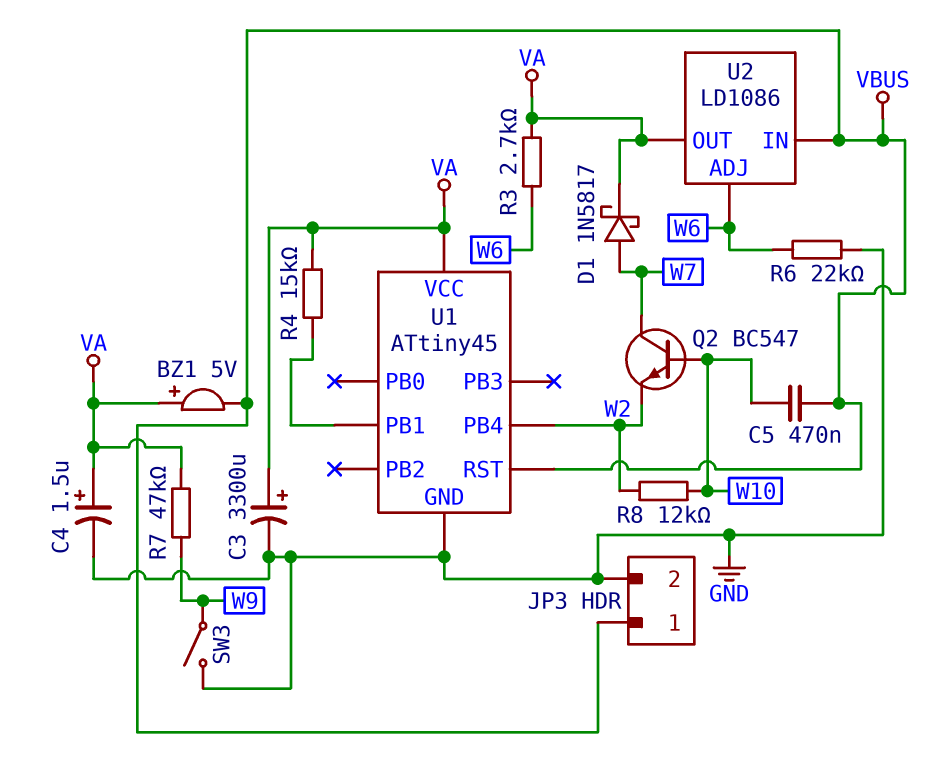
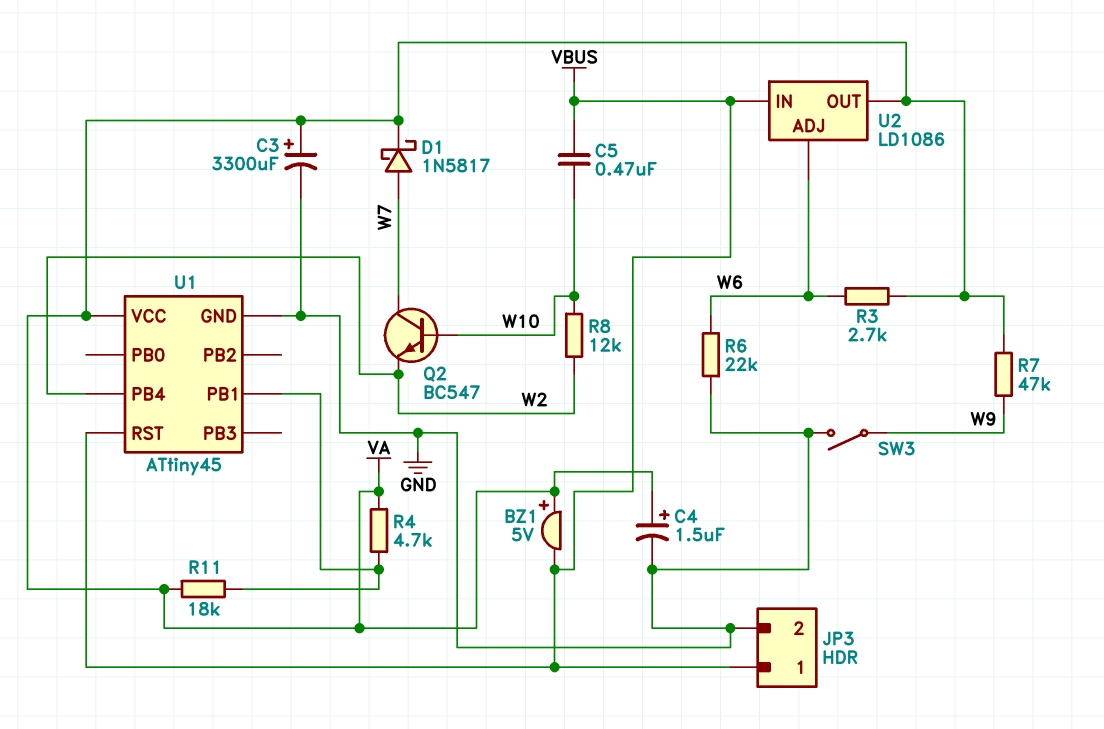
R4: 15k (U1/PB1, VA) -> 4.7k (U1/PB1, VA)
R11: none -> 18k (U1/PB1, VA)

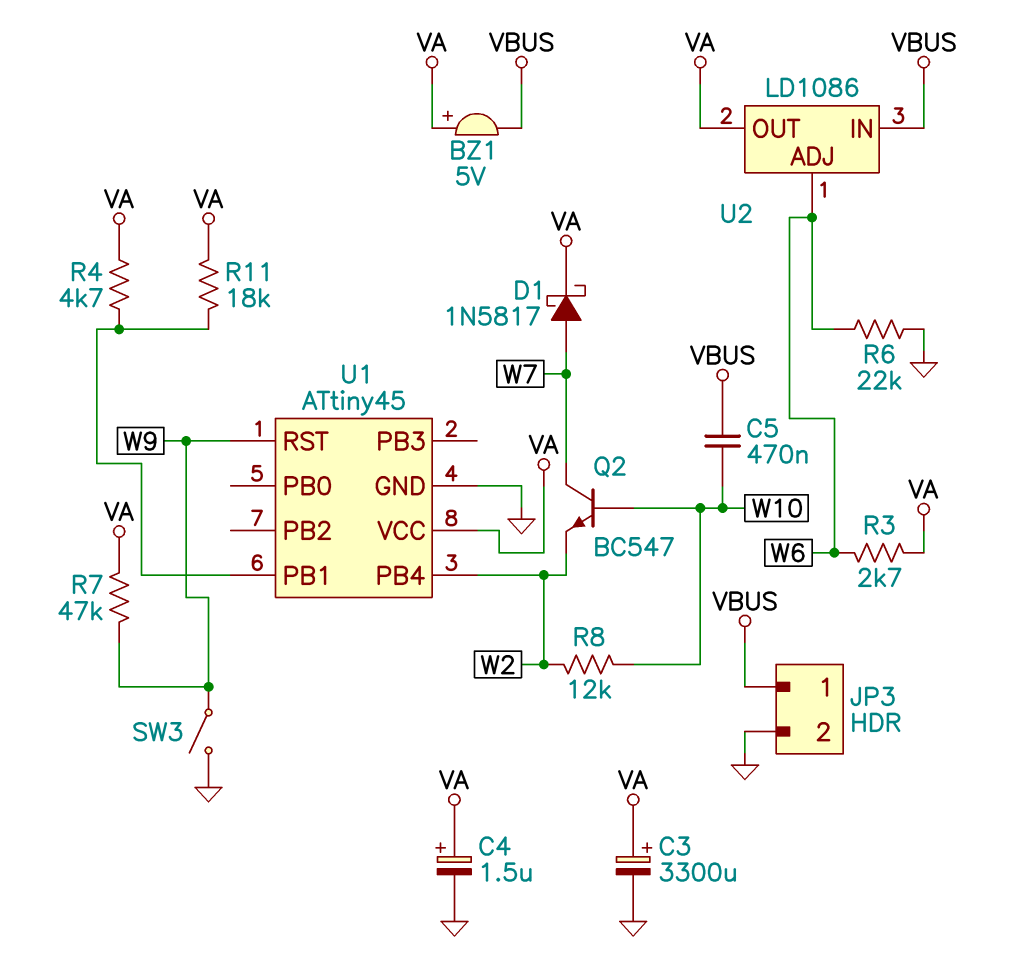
U1 pin RST: VBUS -> W9

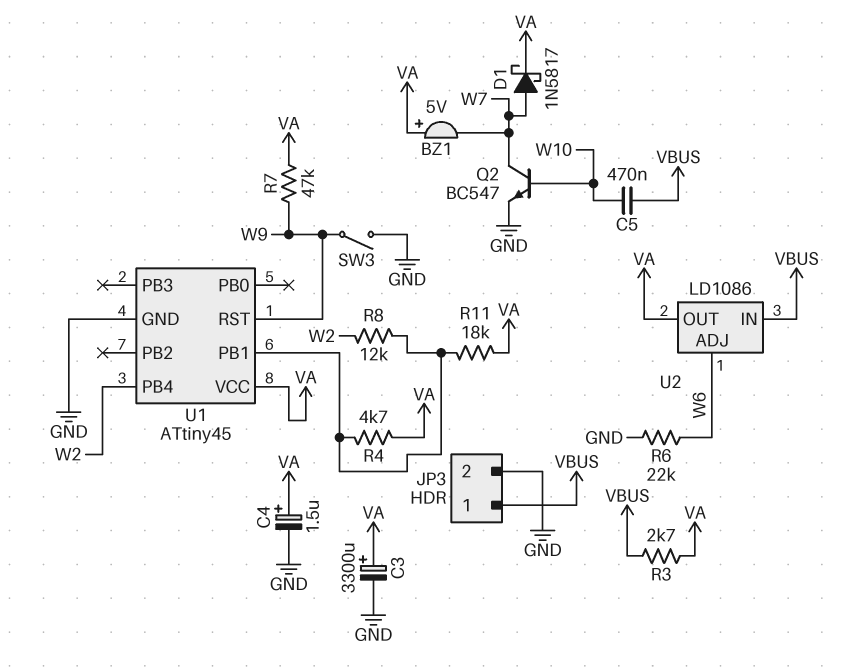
BZ1: buzzer 5V (plus VA, minus VBUS) -> buzzer 5V (plus VA, minus W7)
Q2: NPN BC547 (B W10, C W7, E W2) -> NPN BC547 (B W10, C W7, E GND)
R3: 2.7k (VA, W6) -> 2.7k (VA, VBUS)
R8: 12k (W2, W10) -> 12k (U1/PB1, W2)

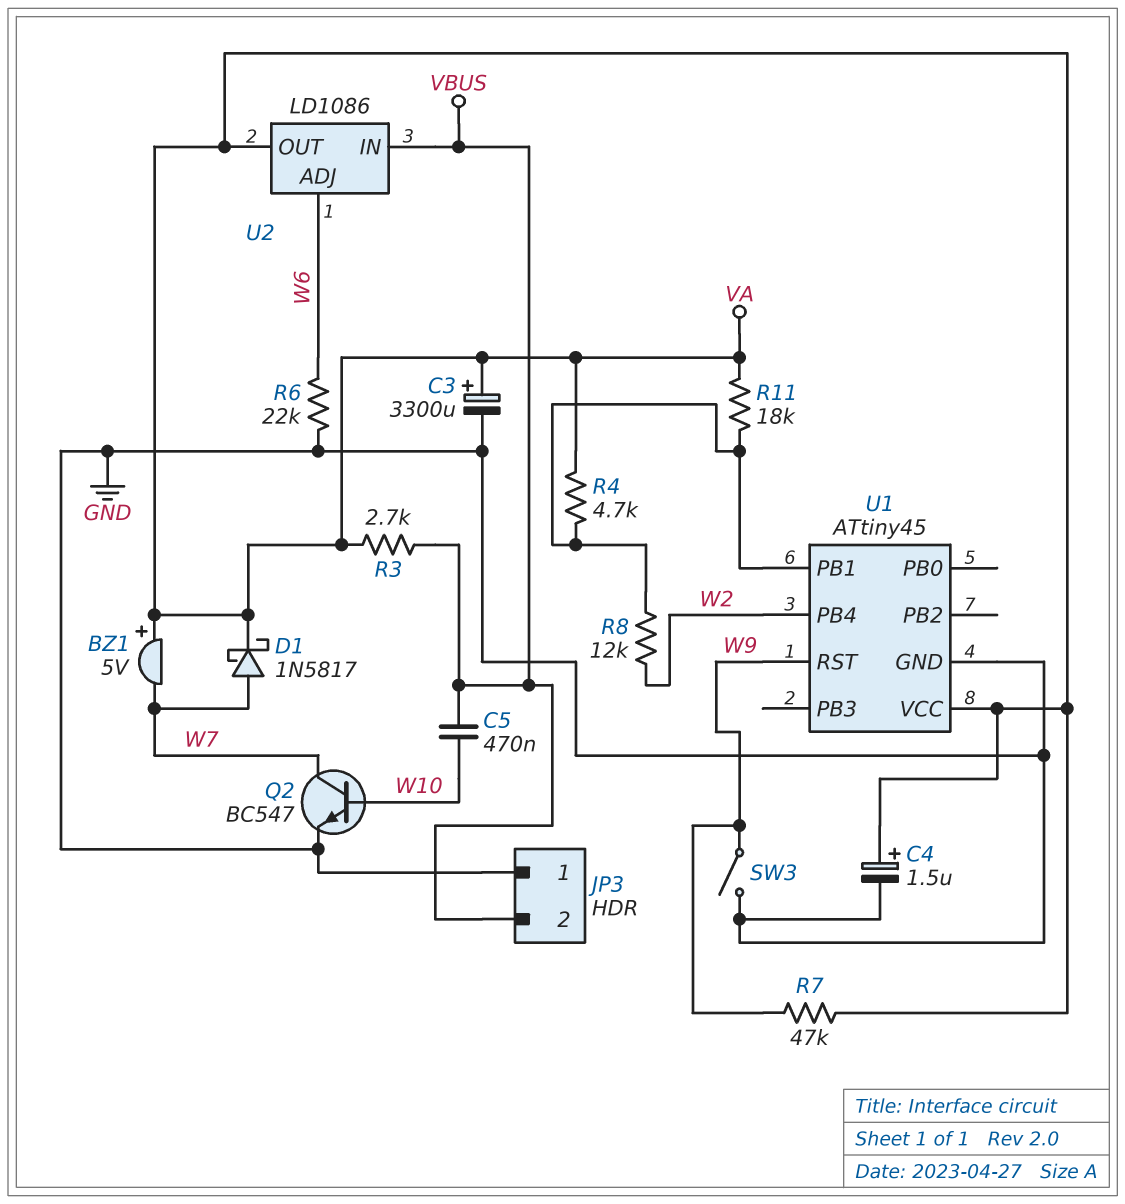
JP3 pin 1: VBUS -> GND
JP3 pin 2: GND -> VBUS

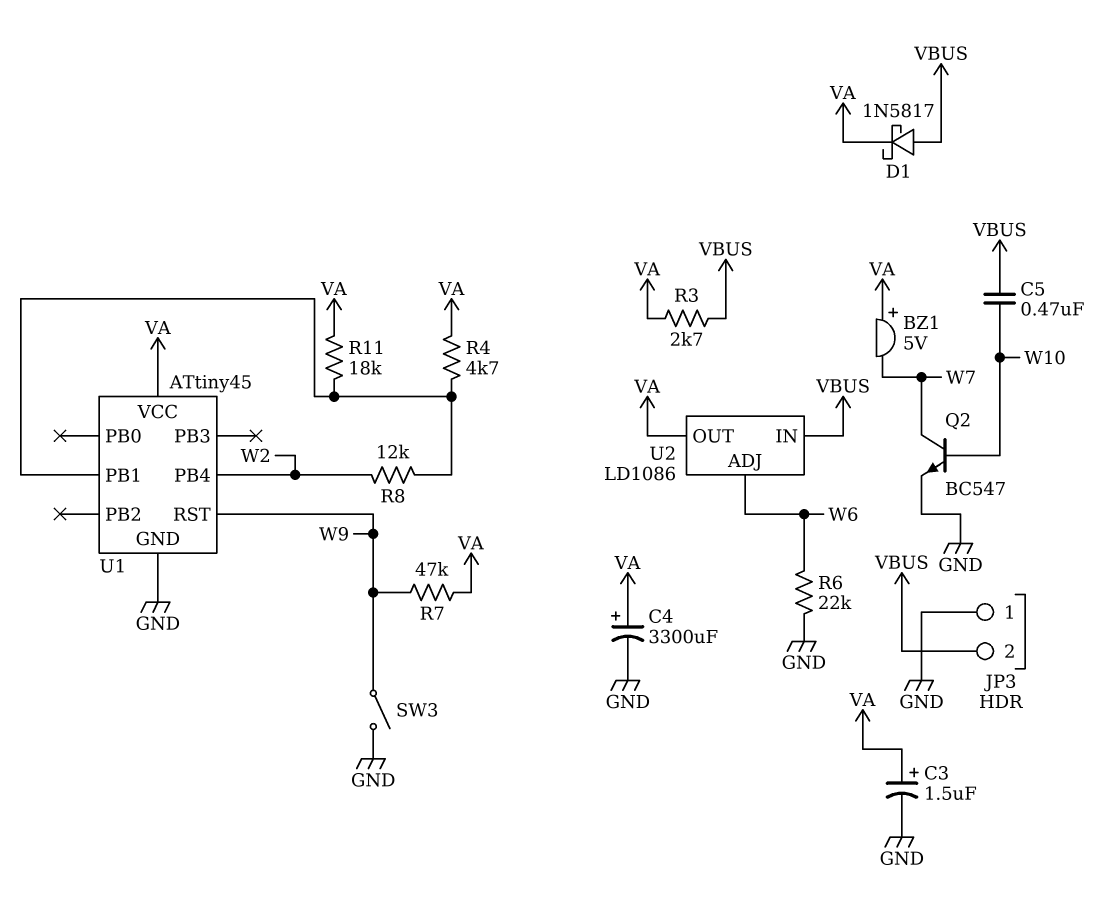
C3: 3300uF (plus VA, minus GND) -> 1.5uF (plus VA, minus GND)
C4: 1.5uF (plus VA, minus GND) -> 3300uF (plus VA, minus GND)
D1: schottky 1N5817 (A W7, K VA) -> schottky 1N5817 (A VBUS, K VA)

